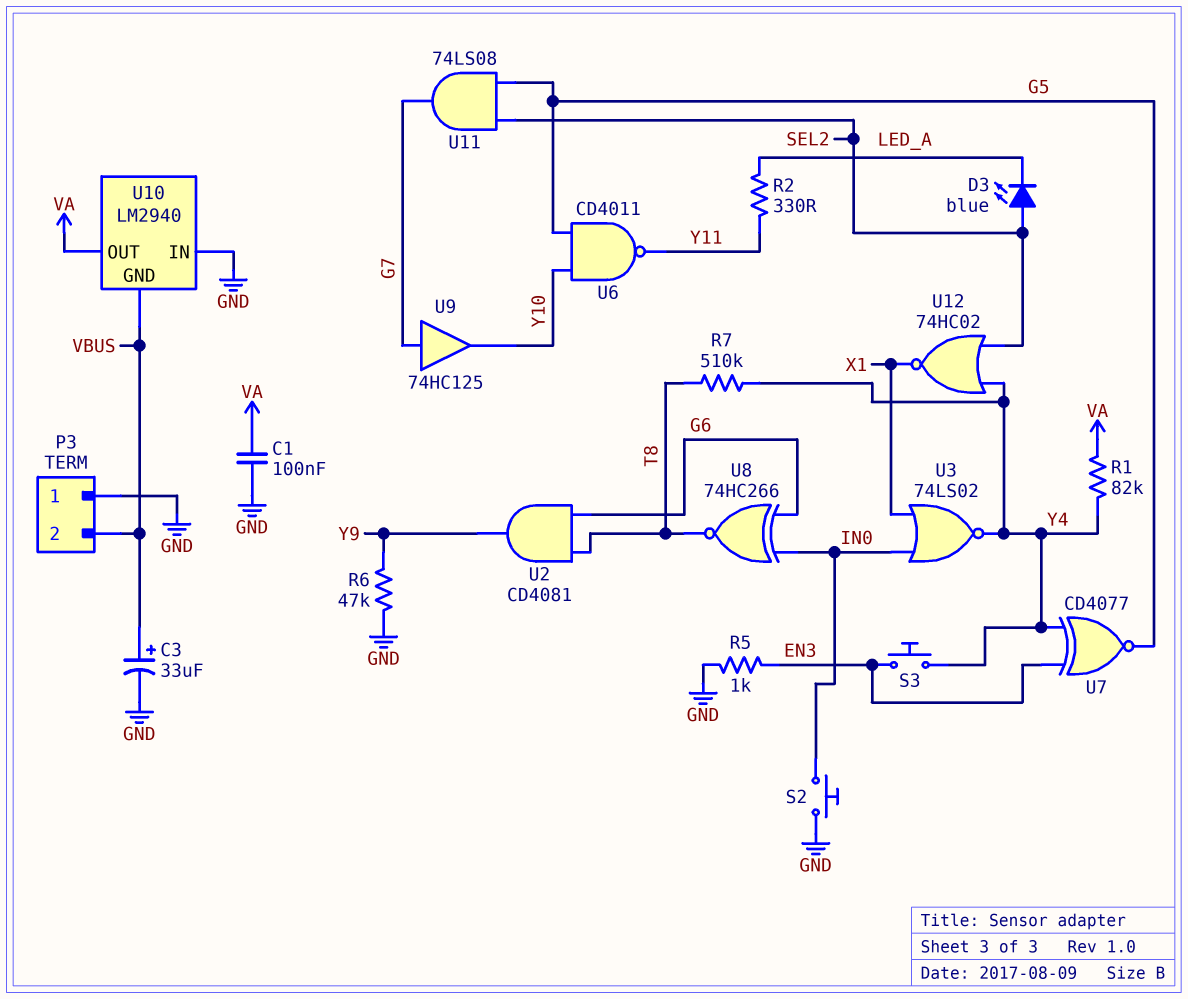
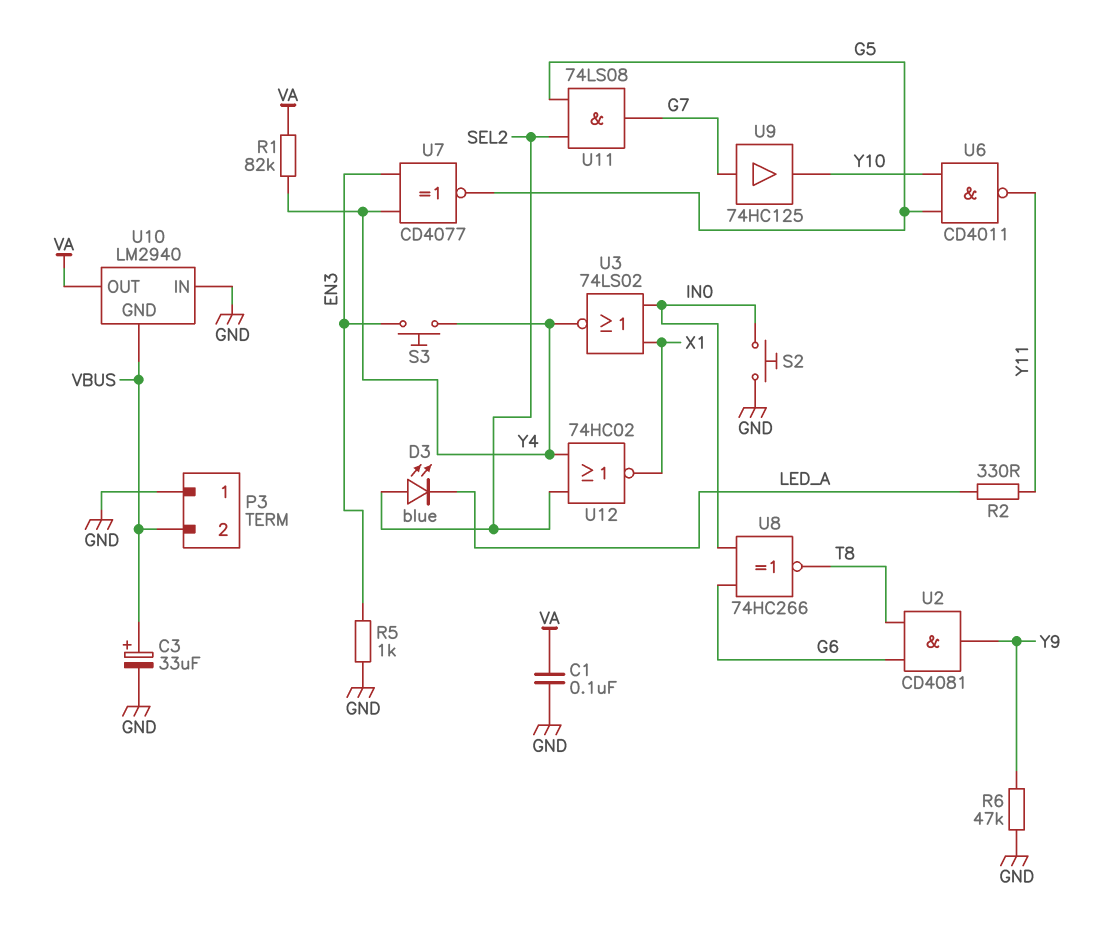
R7: 510k (T8, Y4) -> none

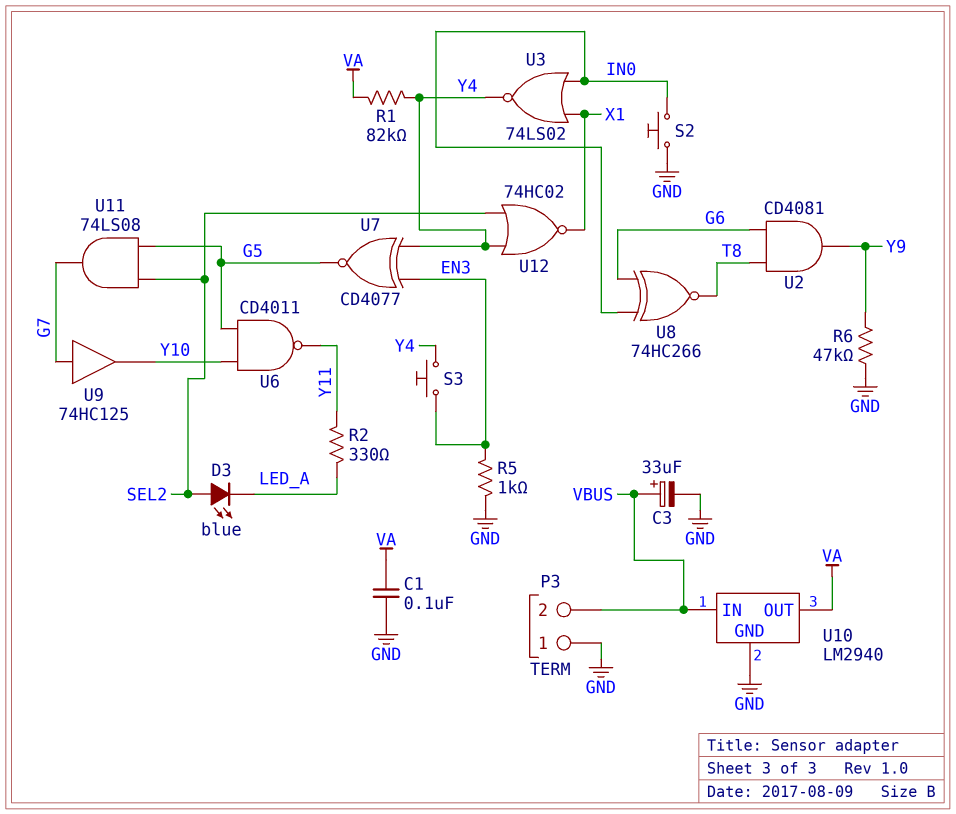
U10 pin GND: VBUS -> GND
U10 pin IN: GND -> VBUS

